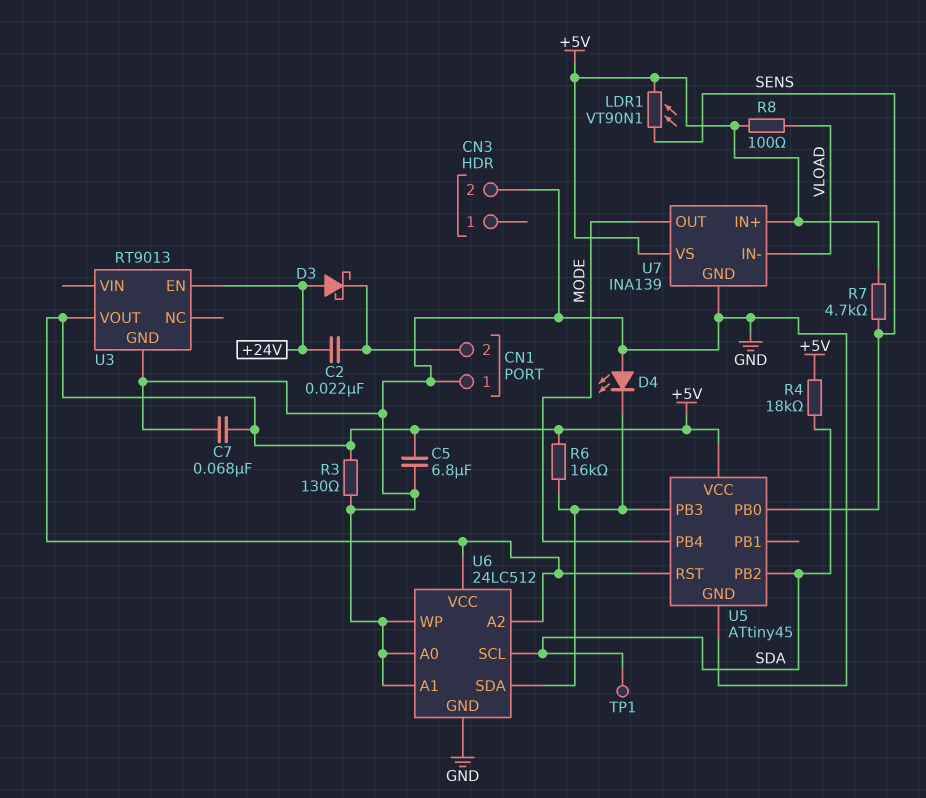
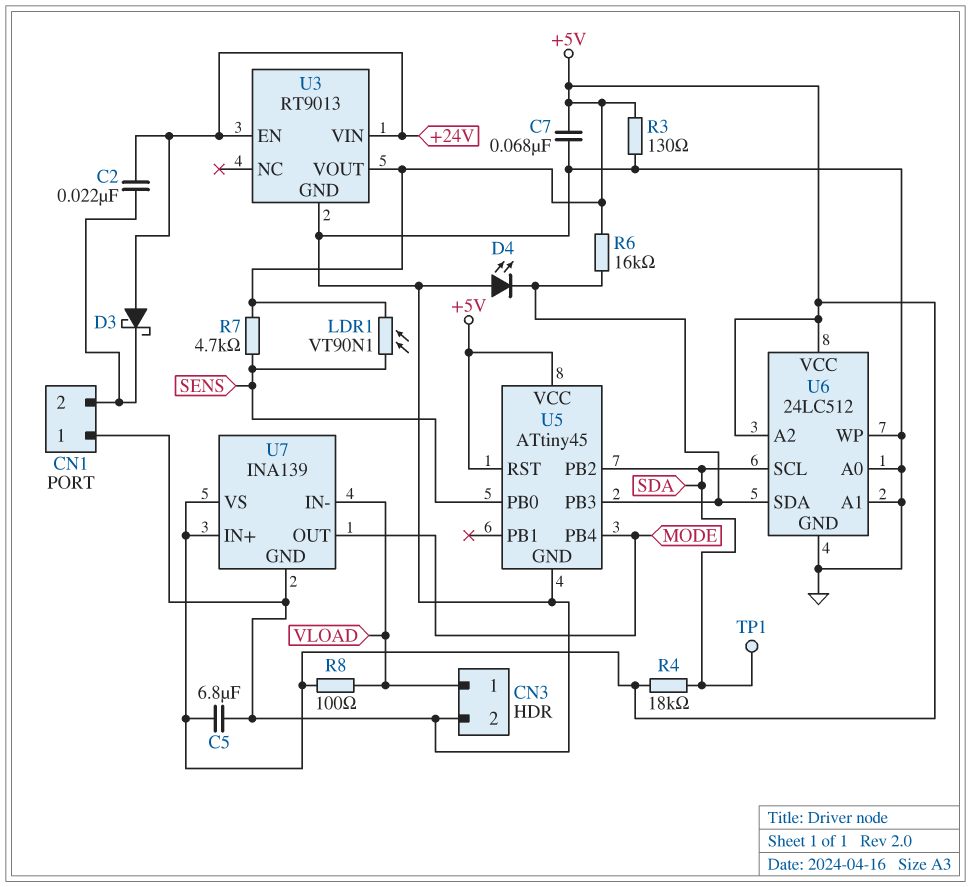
CN3 pin 1: none -> VLOAD
U3 pin VIN: none -> +24V

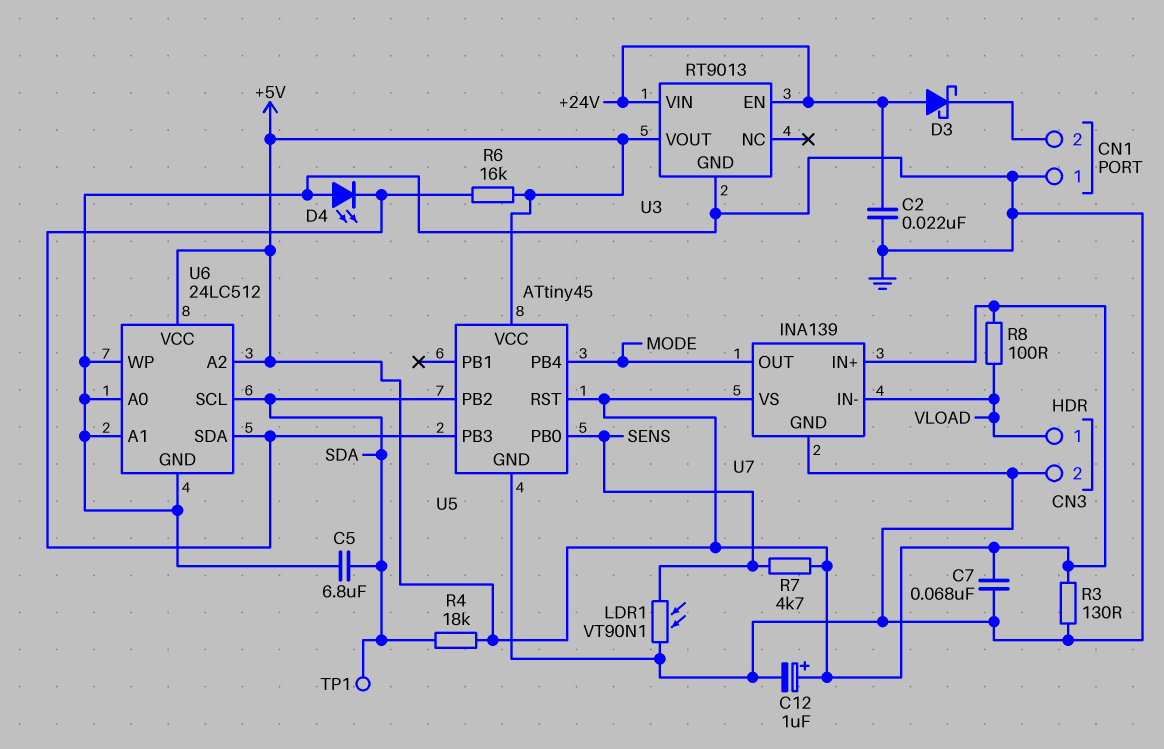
C2: 22nF (+24V, CN1/2) -> 22nF (+24V, GND)
C5: 6.8uF (+5V, GND) -> 6.8uF (GND, SDA)
C12: none -> 1uF (plus +5V, minus GND)
LDR1: VT90N1 (+5V, SENS) -> VT90N1 (GND, SENS)

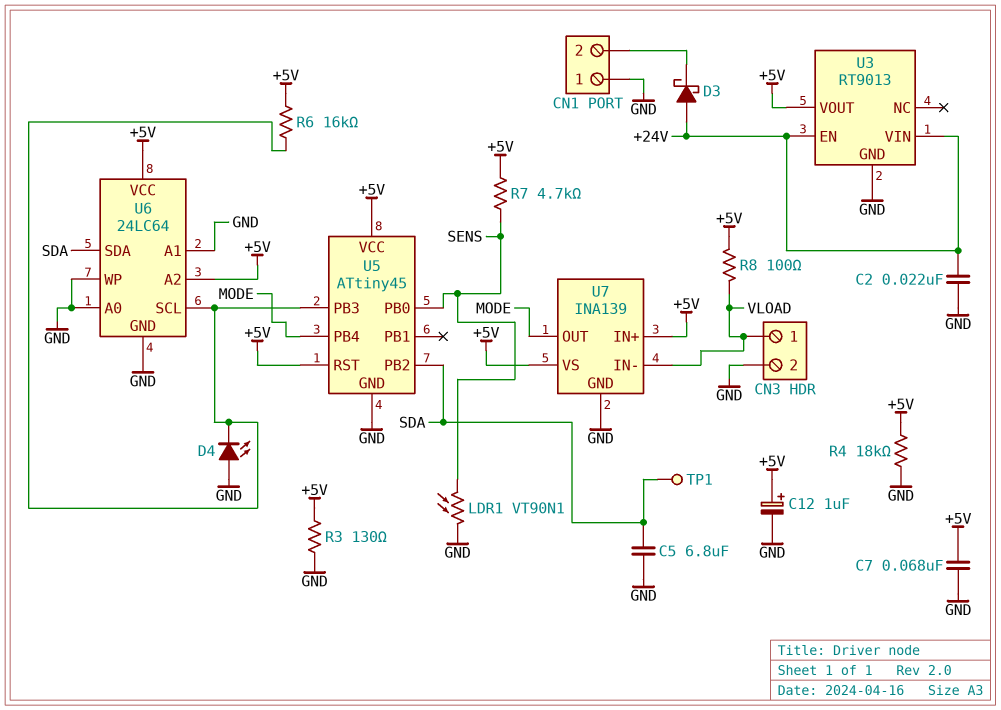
R4: 18k (+5V, SDA) -> 18k (+5V, GND)
U6: 24LC512 -> 24LC64
U6 pin SCL: SDA -> U5/PB3
U6 pin SDA: U5/PB3 -> SDA

